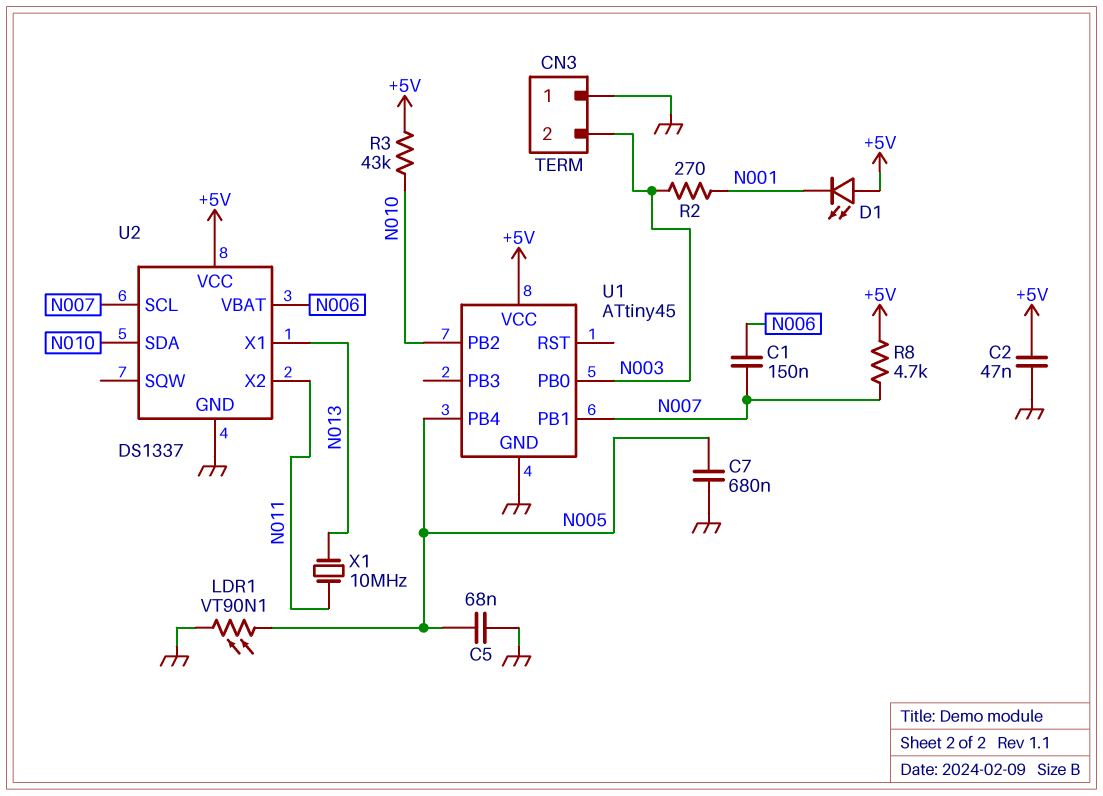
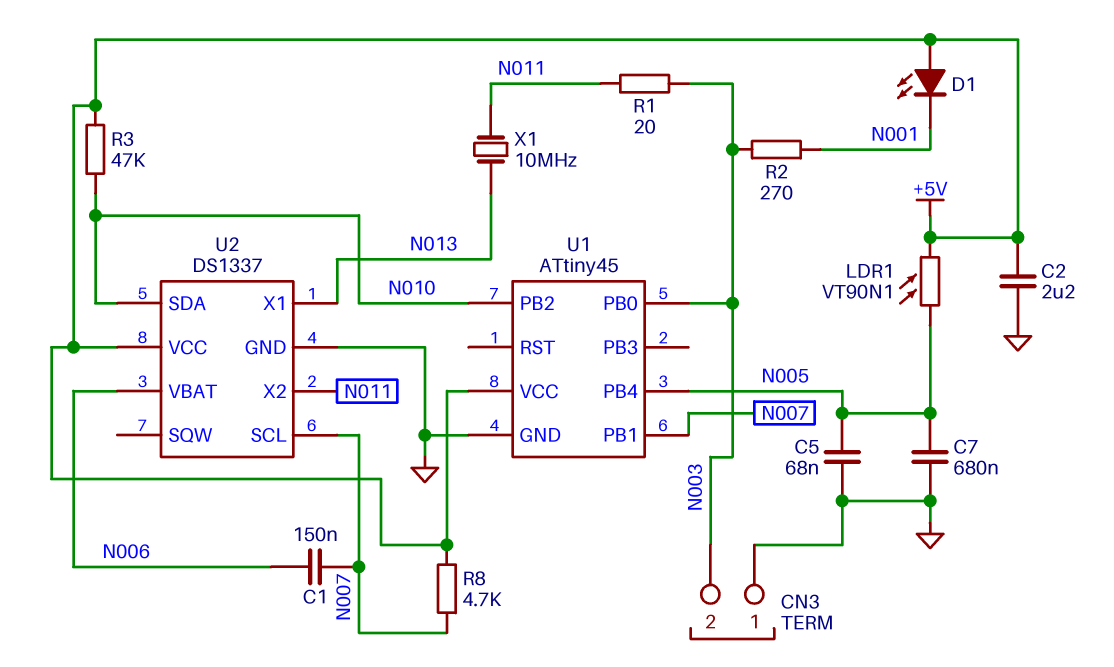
C2: 47nF (+5V, GND) -> 2.2uF (+5V, GND)
LDR1: VT90N1 (GND, N005) -> VT90N1 (+5V, N005)
R1: none -> 20 (N003, N011)
R3: 43k (+5V, N010) -> 47k (+5V, N010)

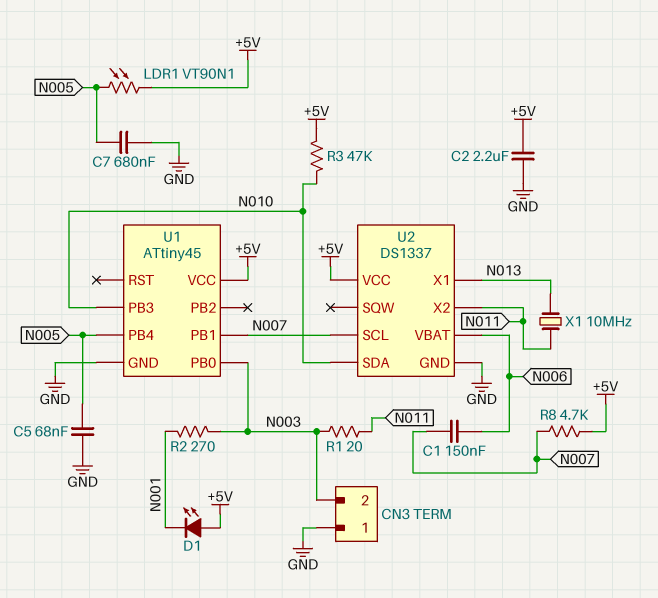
U1 pin PB2: N010 -> none
U1 pin PB3: none -> N010

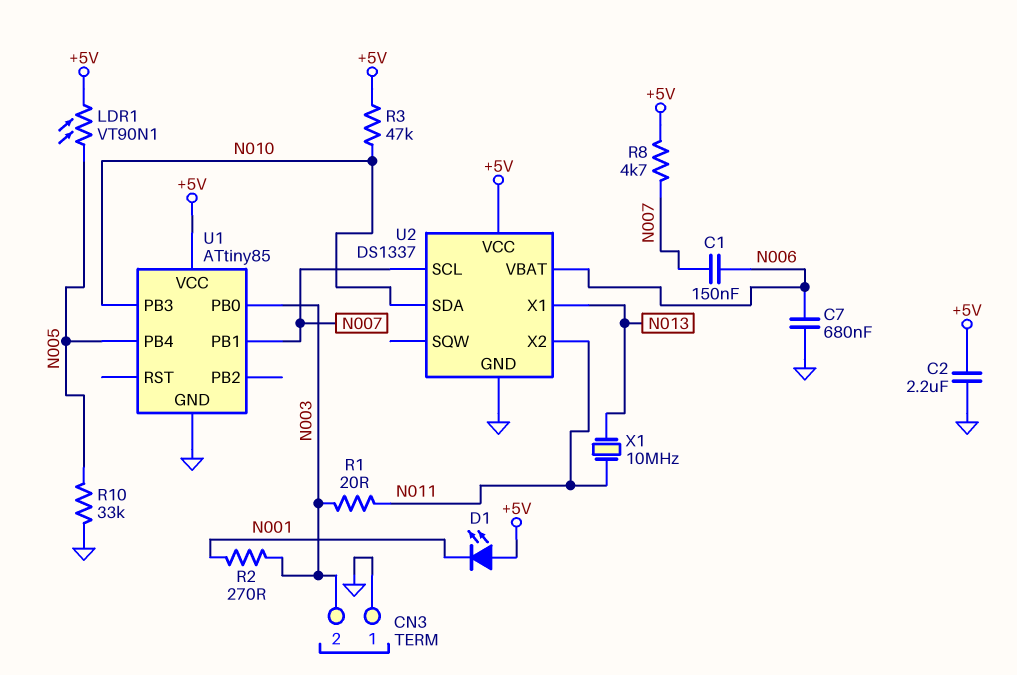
C5: 68nF (GND, N005) -> none
C7: 680nF (GND, N005) -> 680nF (GND, N006)
R10: none -> 33k (GND, N005)
U1: ATtiny45 -> ATtiny85

